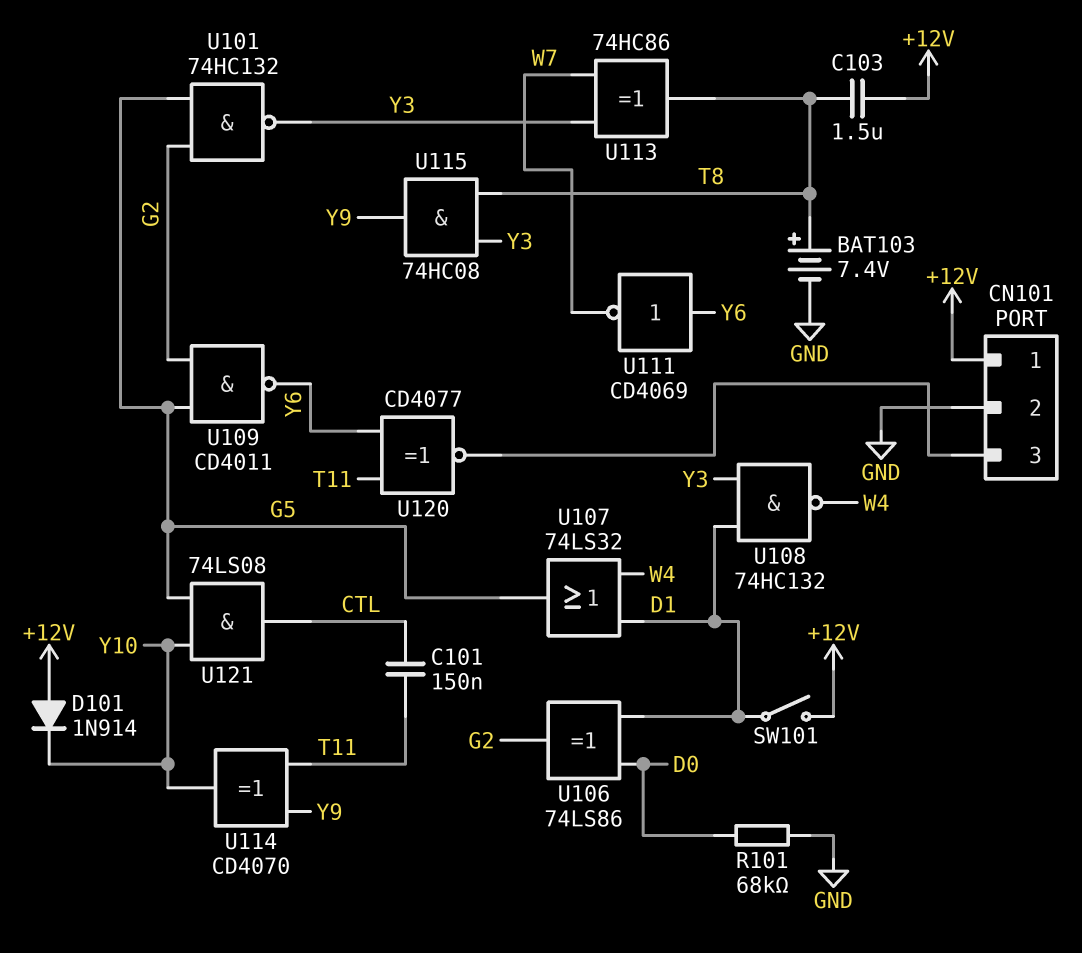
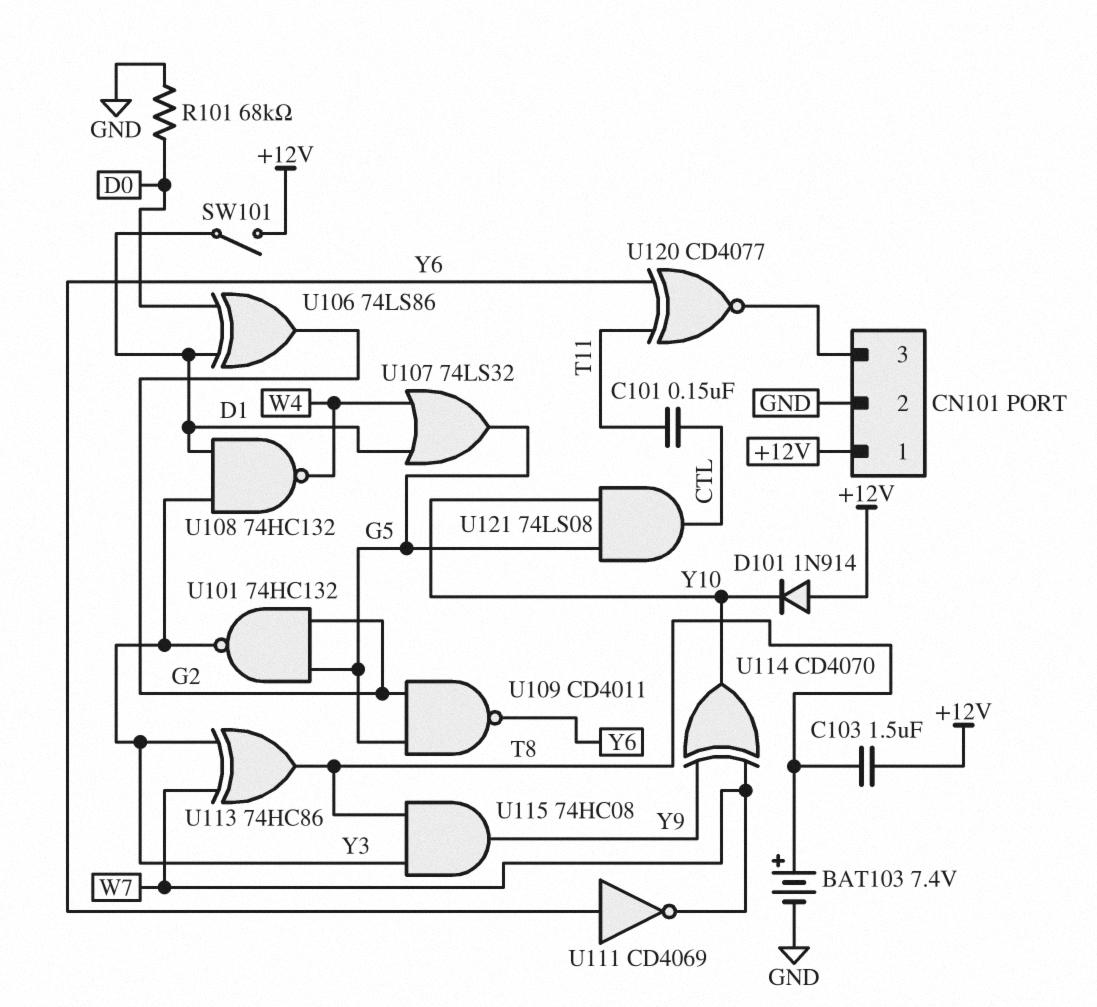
U114: XOR CD4070 (in T11, in Y9, out Y10) -> XOR CD4070 (in W7, in Y9, out Y10)

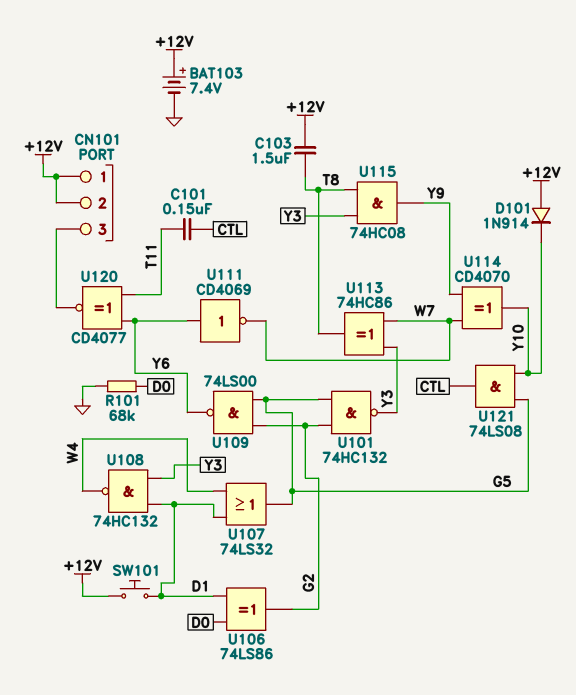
BAT103: 7.4V (plus T8, minus GND) -> 7.4V (plus +12V, minus GND)
CN101 pin 2: GND -> +12V
SW101: switch (+12V, D1) -> button (+12V, D1)
U109: NAND CD4011 (in G2, in G5, out Y6) -> NAND 74LS00 (in G2, in G5, out Y6)

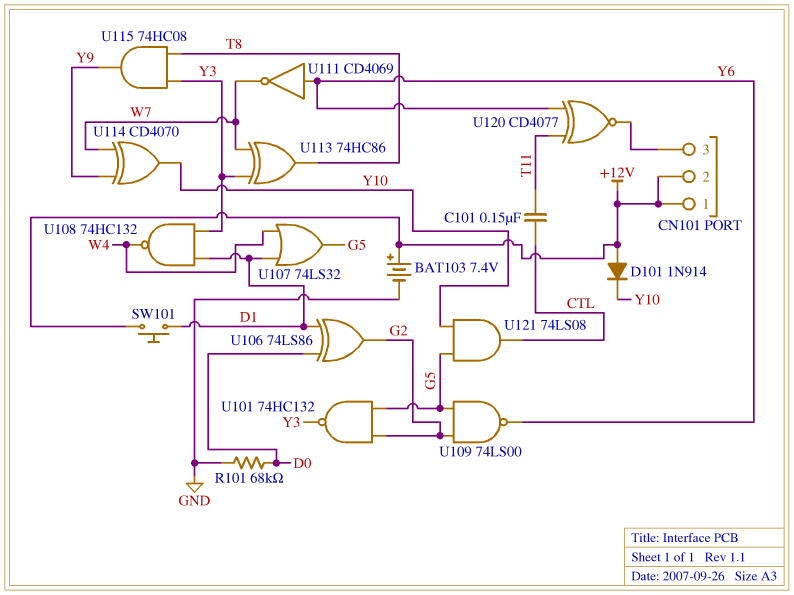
C103: 1.5uF (+12V, T8) -> none

